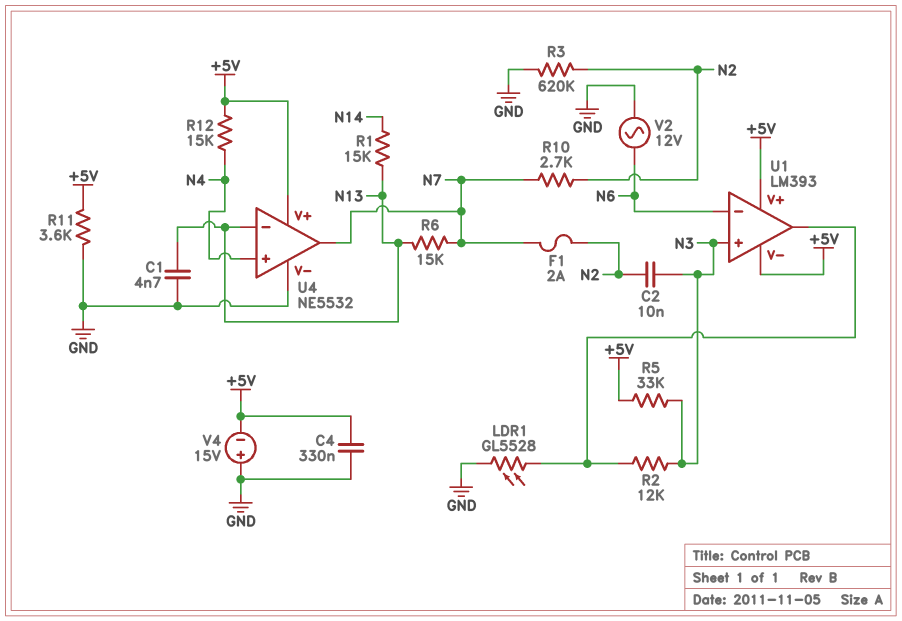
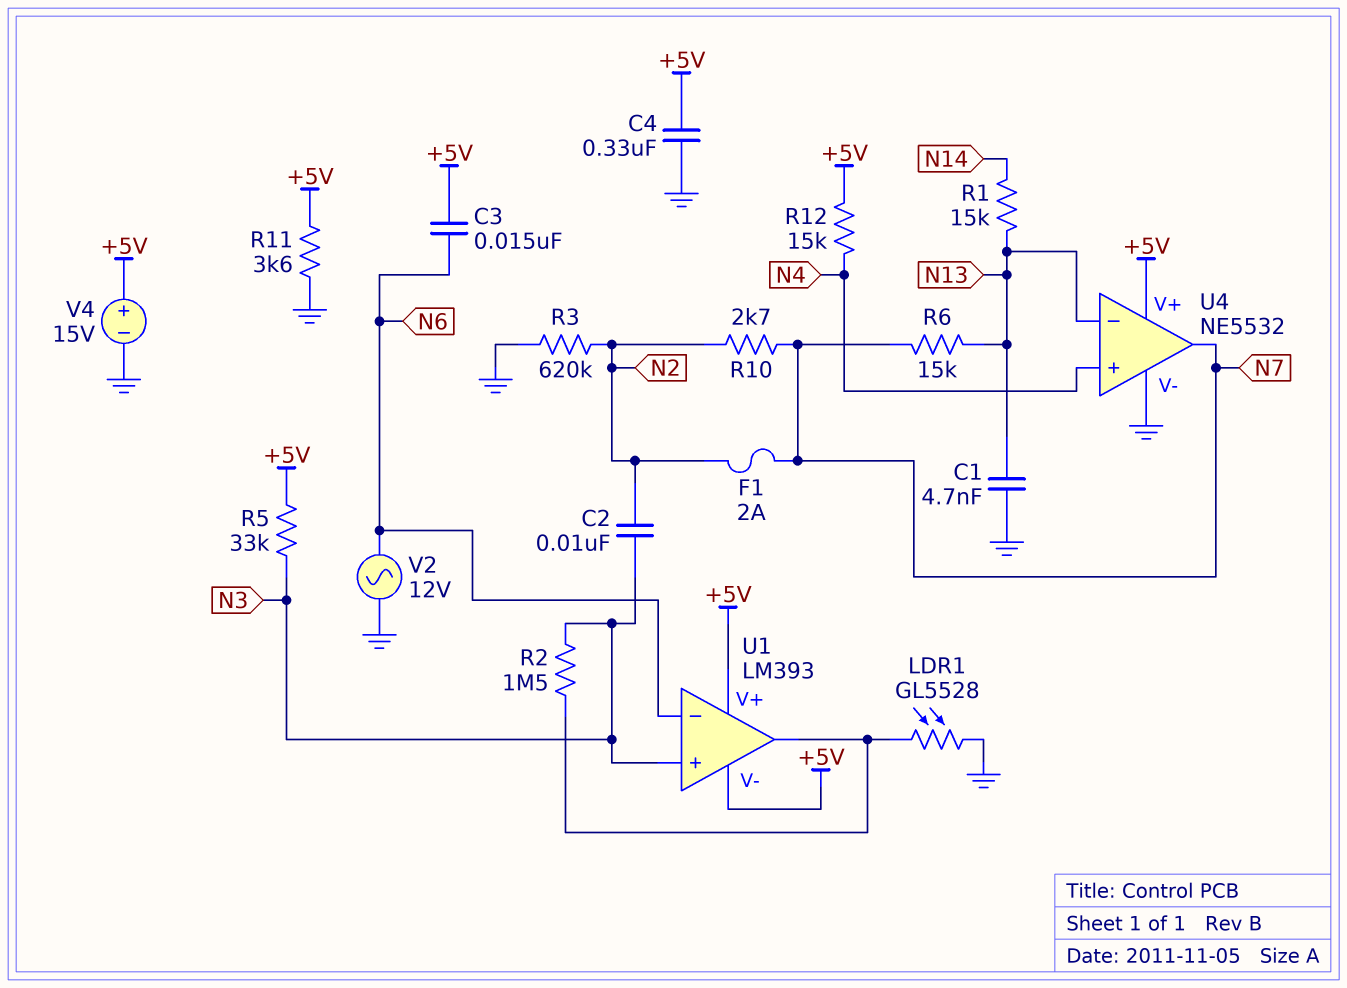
C3: none -> 15nF (+5V, N6)
R2: 12k (N3, U1/out) -> 1.5M (N3, U1/out)
V4: 15V (plus GND, minus +5V) -> 15V (plus +5V, minus GND)

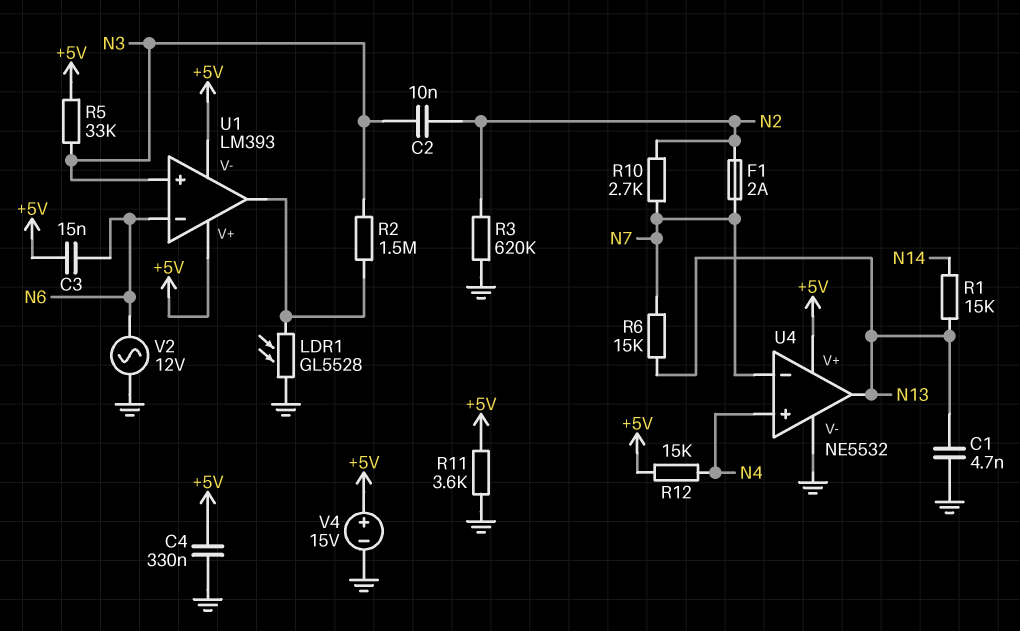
U4 pin in-: N13 -> N7
U4 pin out: N7 -> N13

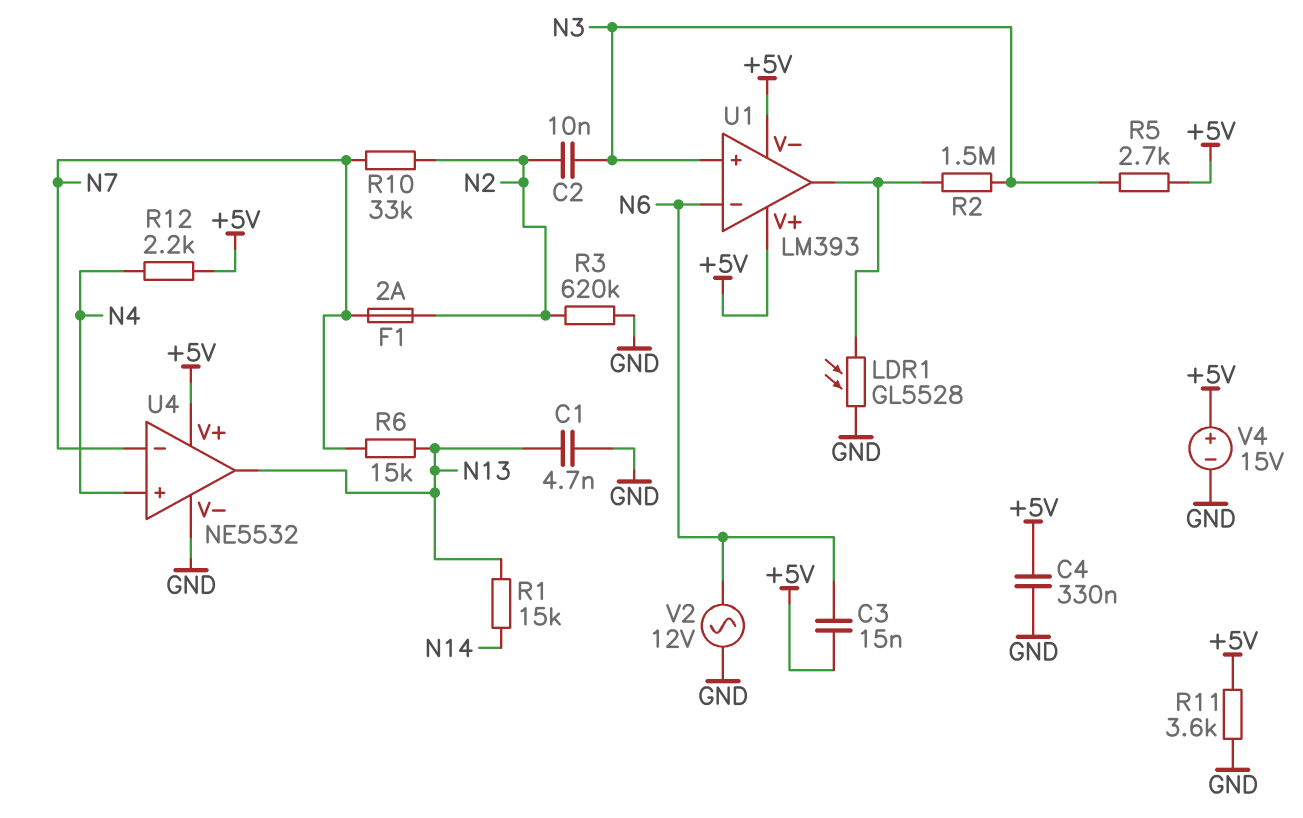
R5: 33k (+5V, N3) -> 2.7k (+5V, N3)
R10: 2.7k (N2, N7) -> 33k (N2, N7)
R12: 15k (+5V, N4) -> 2.2k (+5V, N4)

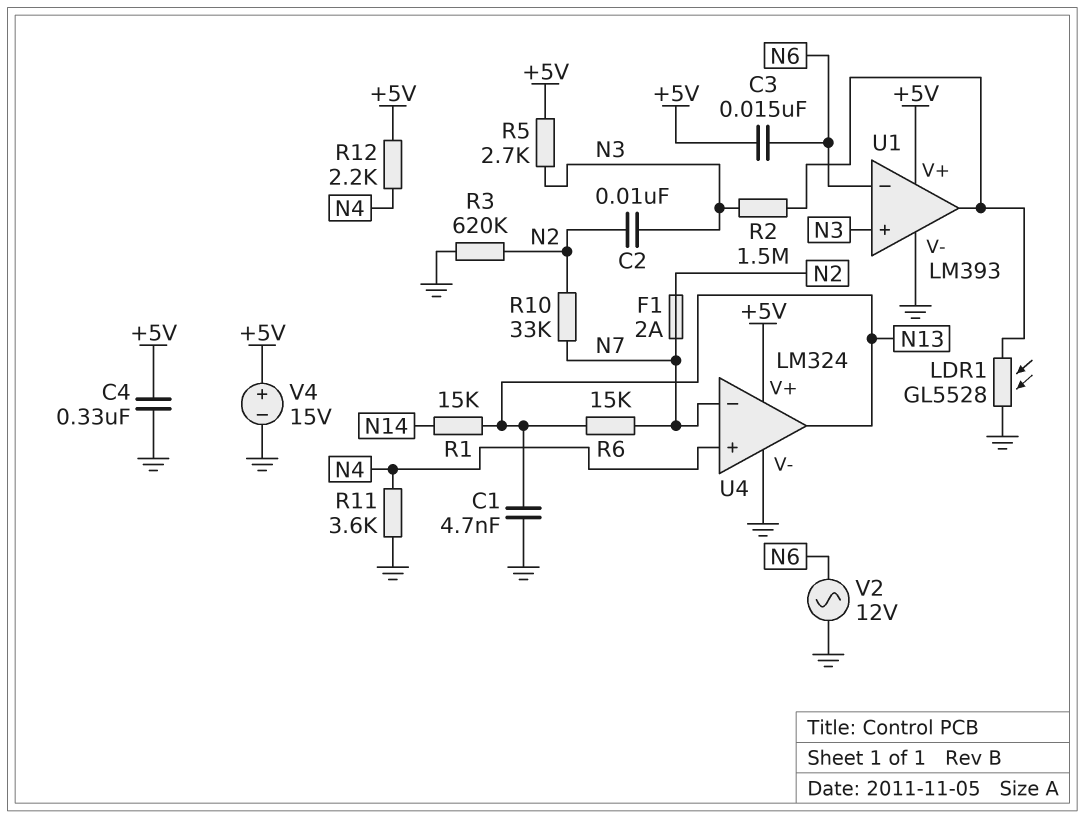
R11: 3.6k (+5V, GND) -> 3.6k (GND, N4)
U1 pin V-: +5V -> GND
U4: NE5532 -> LM324

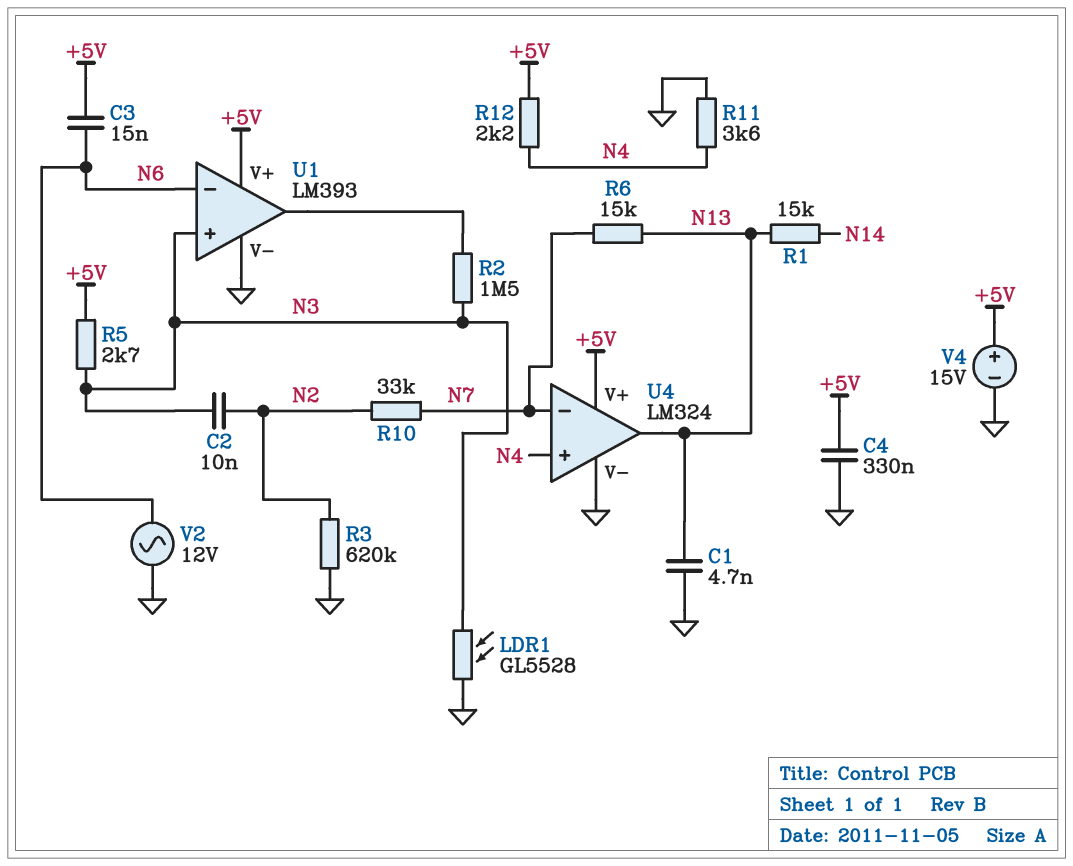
F1: 2A (N2, N7) -> none
LDR1: GL5528 (GND, U1/out) -> GL5528 (GND, N3)

